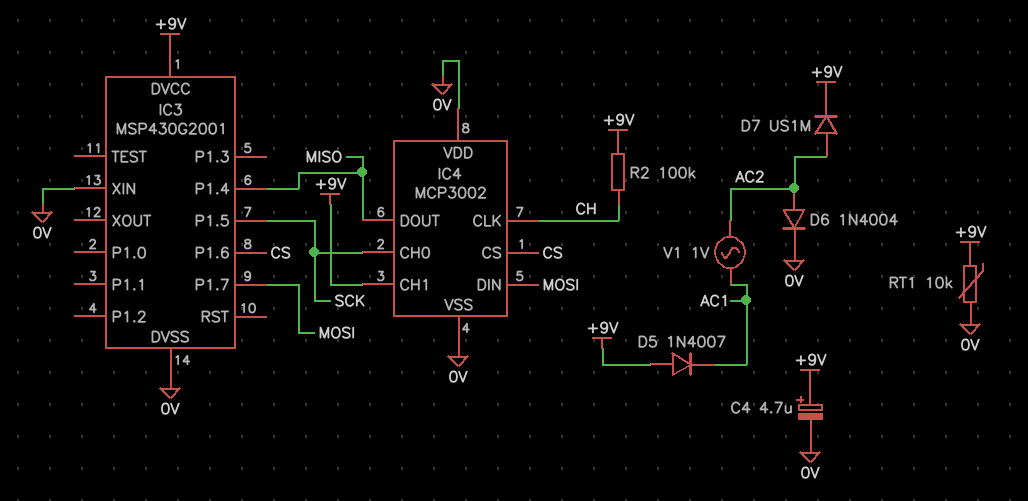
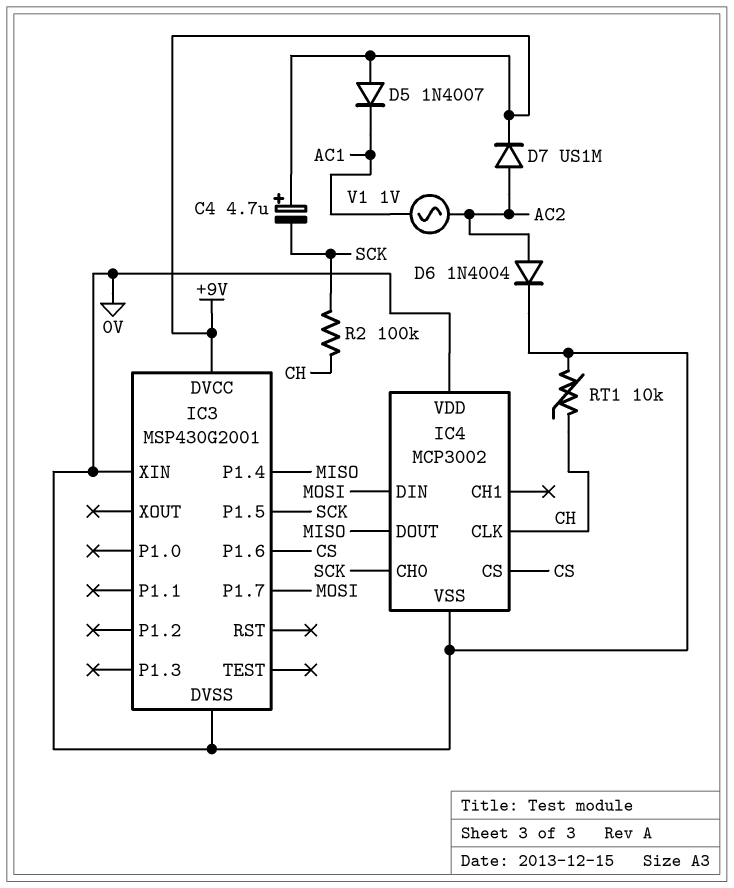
C4: 4.7uF (plus +9V, minus 0V) -> 4.7uF (plus +9V, minus SCK)
IC4 pin CH1: +9V -> none
R2: 100k (+9V, CH) -> 100k (CH, SCK)
RT1: 10k (+9V, 0V) -> 10k (0V, CH)

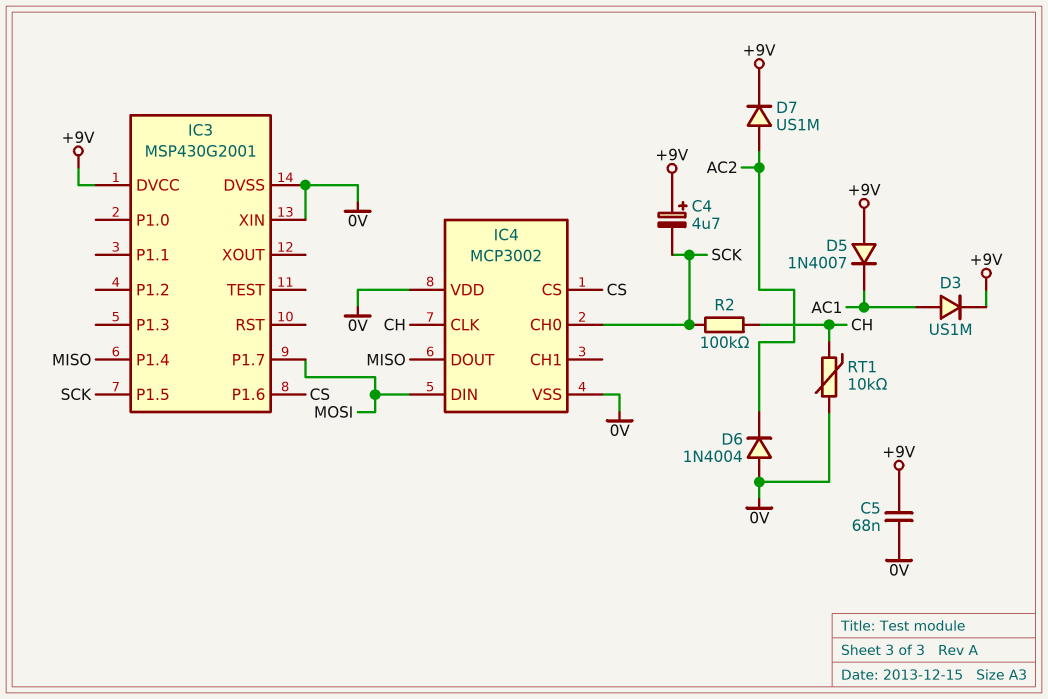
C5: none -> 68nF (+9V, 0V)
D3: none -> diode US1M (A AC1, K +9V)
D6: diode 1N4004 (A AC2, K 0V) -> diode 1N4004 (A 0V, K AC2)
V1: AC 1V (AC1, AC2) -> none

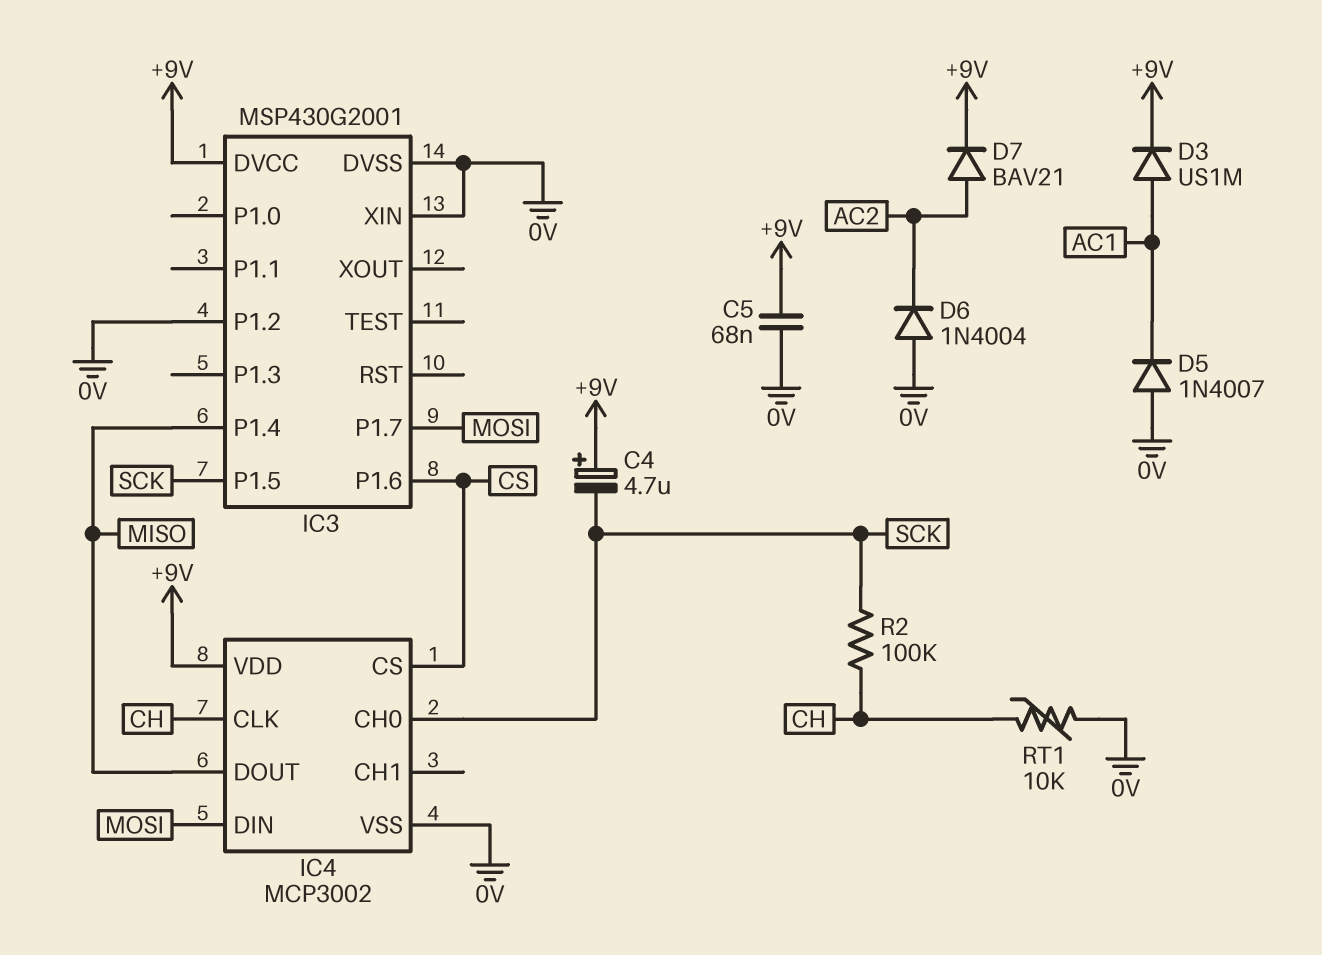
D5: diode 1N4007 (A +9V, K AC1) -> diode 1N4007 (A 0V, K AC1)
D7: diode US1M (A AC2, K +9V) -> diode BAV21 (A AC2, K +9V)
IC3 pin P1.2: none -> 0V
IC4 pin VDD: 0V -> +9V

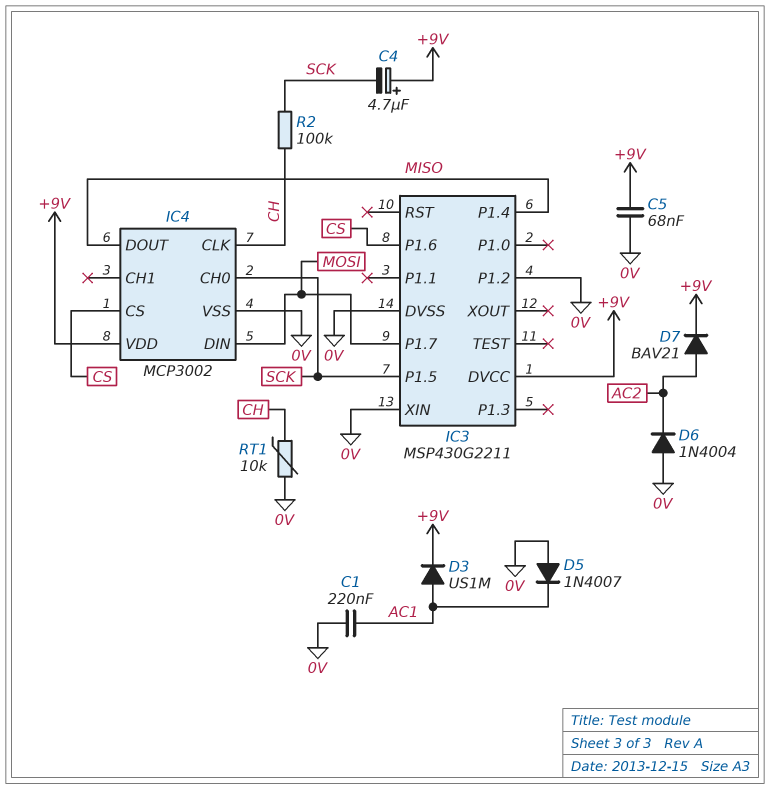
C1: none -> 220nF (0V, AC1)
IC3: MSP430G2001 -> MSP430G2211

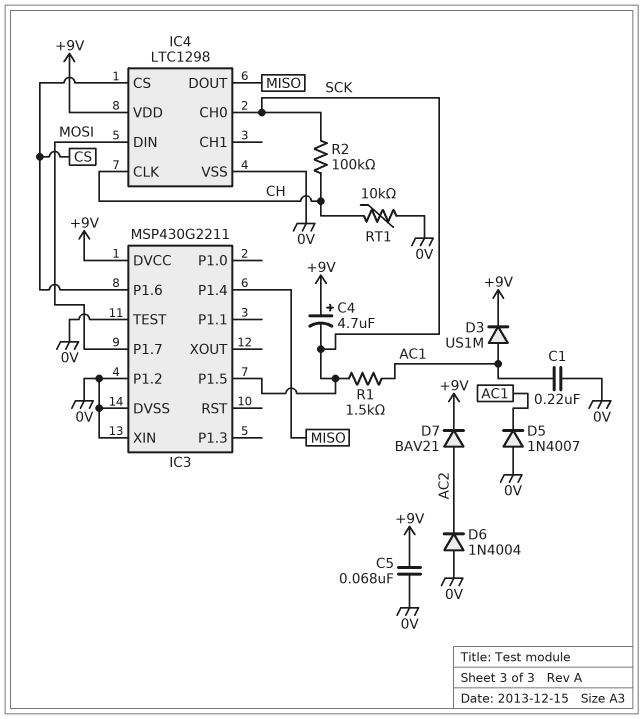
IC3 pin TEST: none -> 0V
IC4: MCP3002 -> LTC1298
R1: none -> 1.5k (AC1, SCK)

